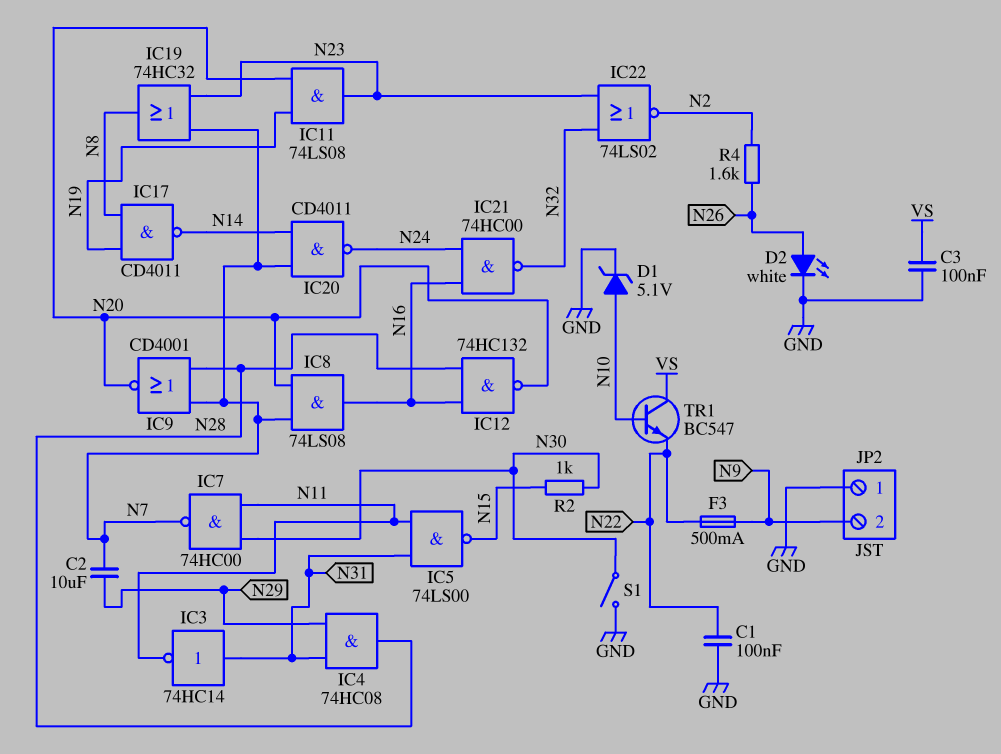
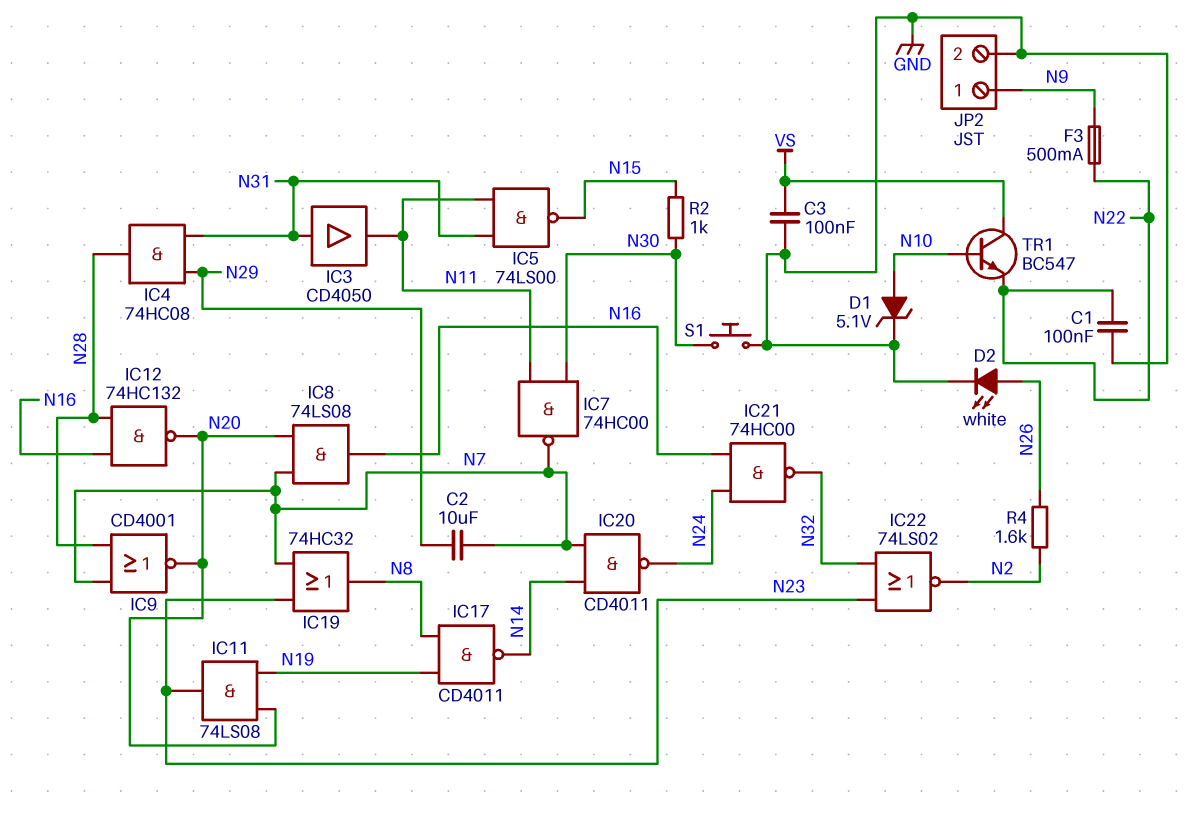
IC3: NOT 74HC14 (in N31, out N11) -> buffer CD4050 (in N31, out N11)
JP2 pin 1: GND -> N9
JP2 pin 2: N9 -> GND
S1: switch (GND, N30) -> button (GND, N30)

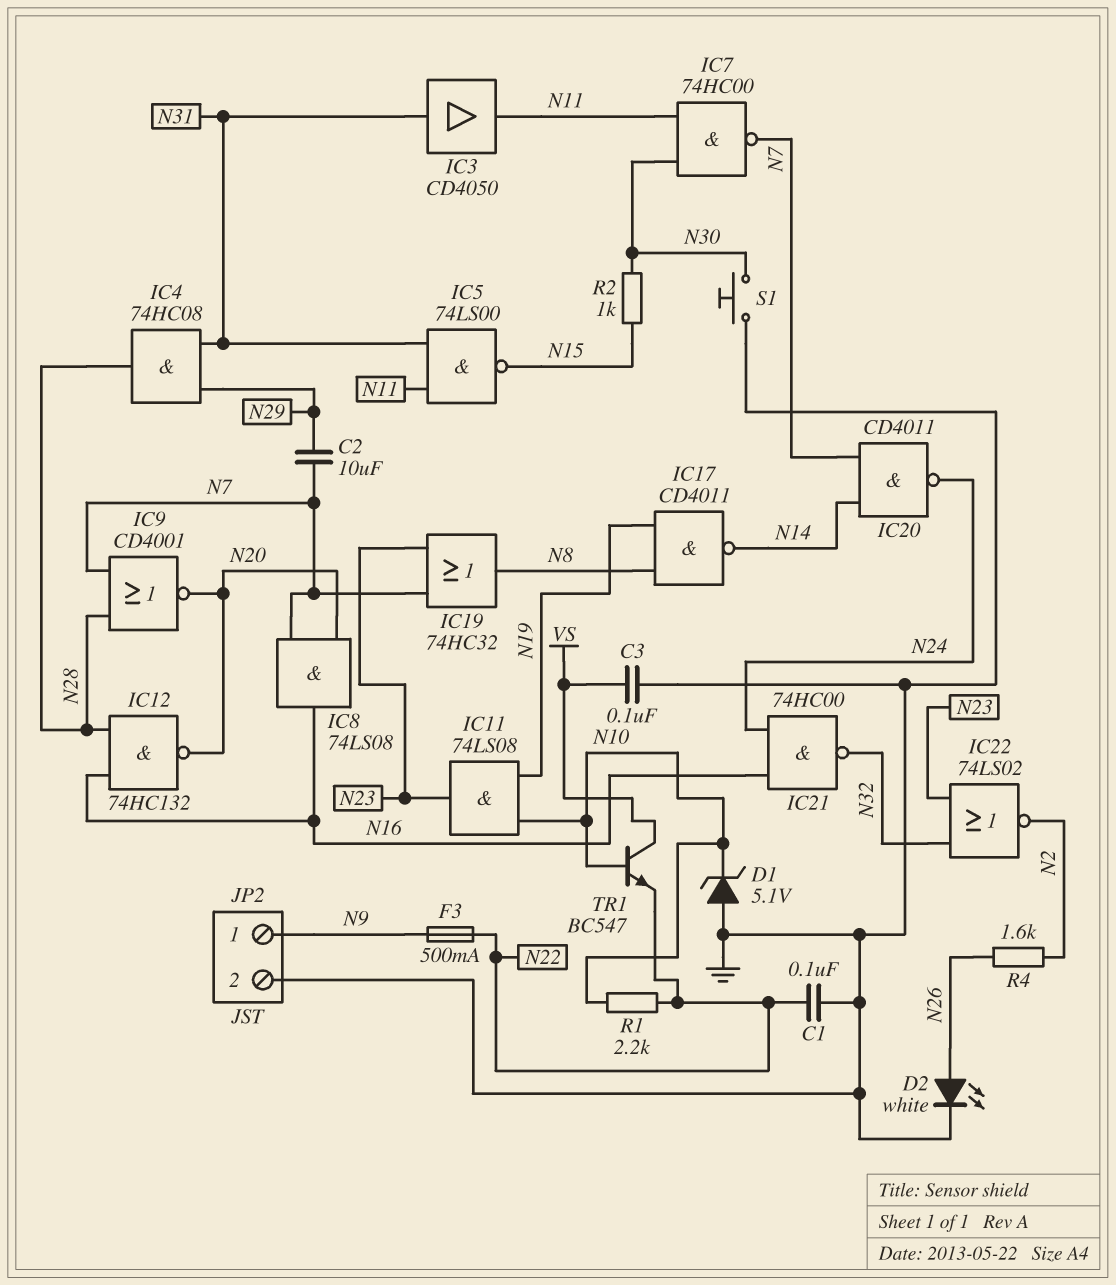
D1: zener 5.1V (A N10, K GND) -> zener 5.1V (A GND, K N10)
IC11: AND 74LS08 (in N19, in N20, out N23) -> AND 74LS08 (in N10, in N19, out N23)
R1: none -> 2.2k (N10, N22)

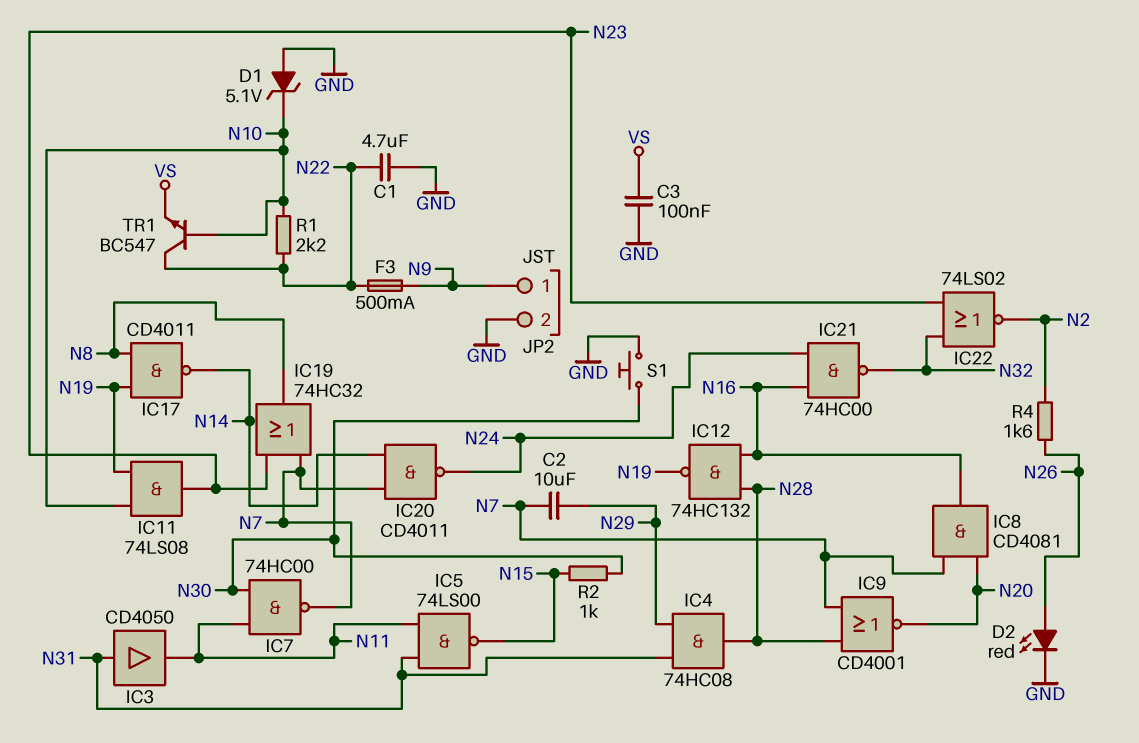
C1: 100nF (GND, N22) -> 4.7uF (GND, N22)
D2: LED white (A N26, K GND) -> LED red (A N26, K GND)
IC8: AND 74LS08 (in N7, in N20, out N16) -> AND CD4081 (in N7, in N20, out N16)
IC12: NAND 74HC132 (in N16, in N28, out N20) -> NAND 74HC132 (in N16, in N28, out N19)
TR1: NPN BC547 (B N10, C VS, E N22) -> NPN BC547 (B N10, C N22, E VS)

